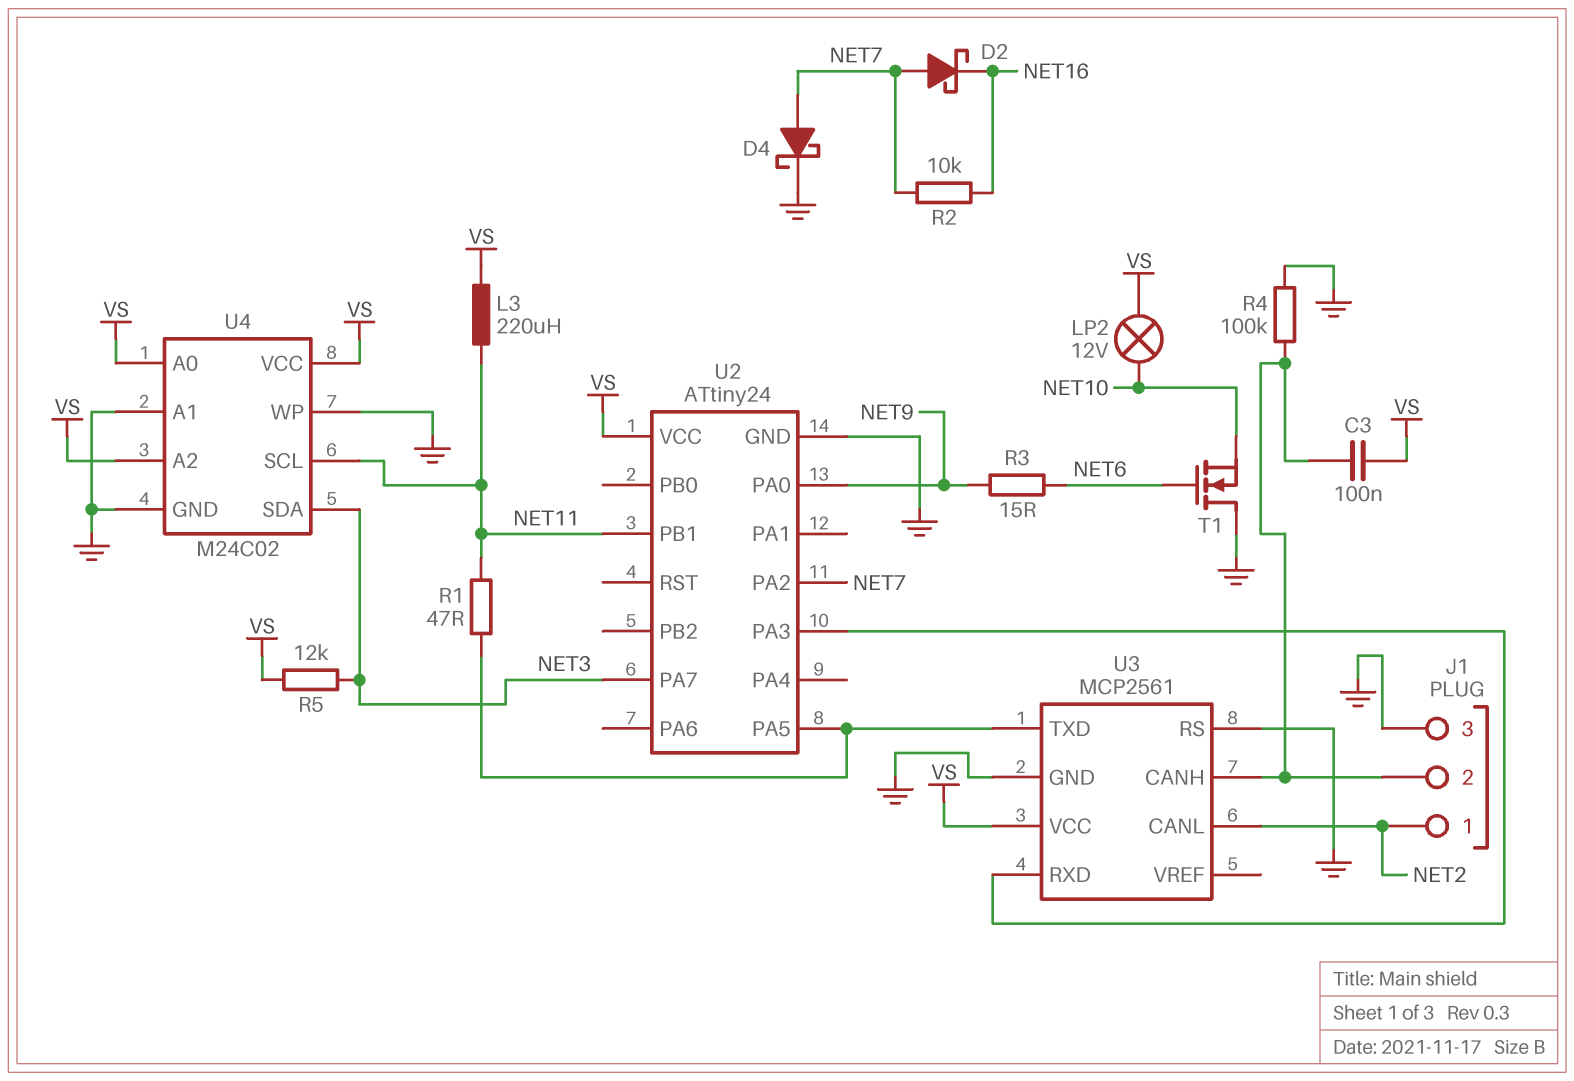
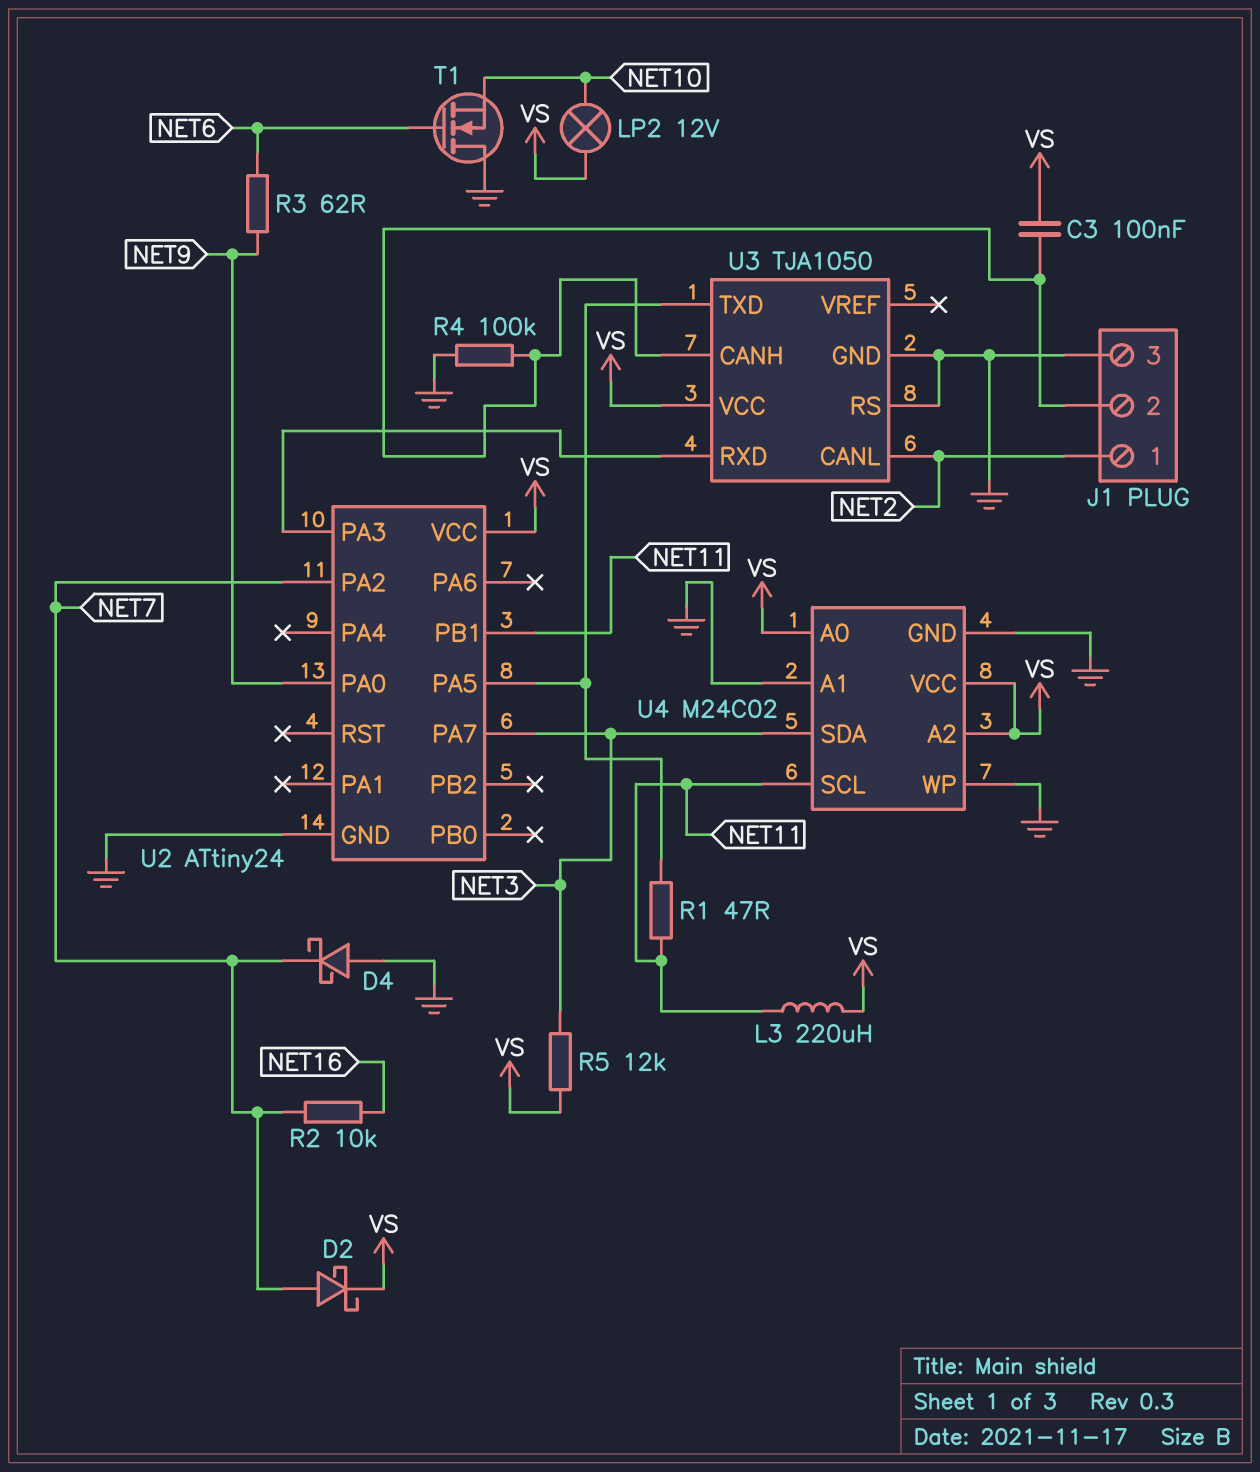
D2: schottky (A NET7, K NET16) -> schottky (A NET7, K VS)
D4: schottky (A NET7, K GND) -> schottky (A GND, K NET7)
R3: 15 (NET6, NET9) -> 62 (NET6, NET9)
U3: MCP2561 -> TJA1050

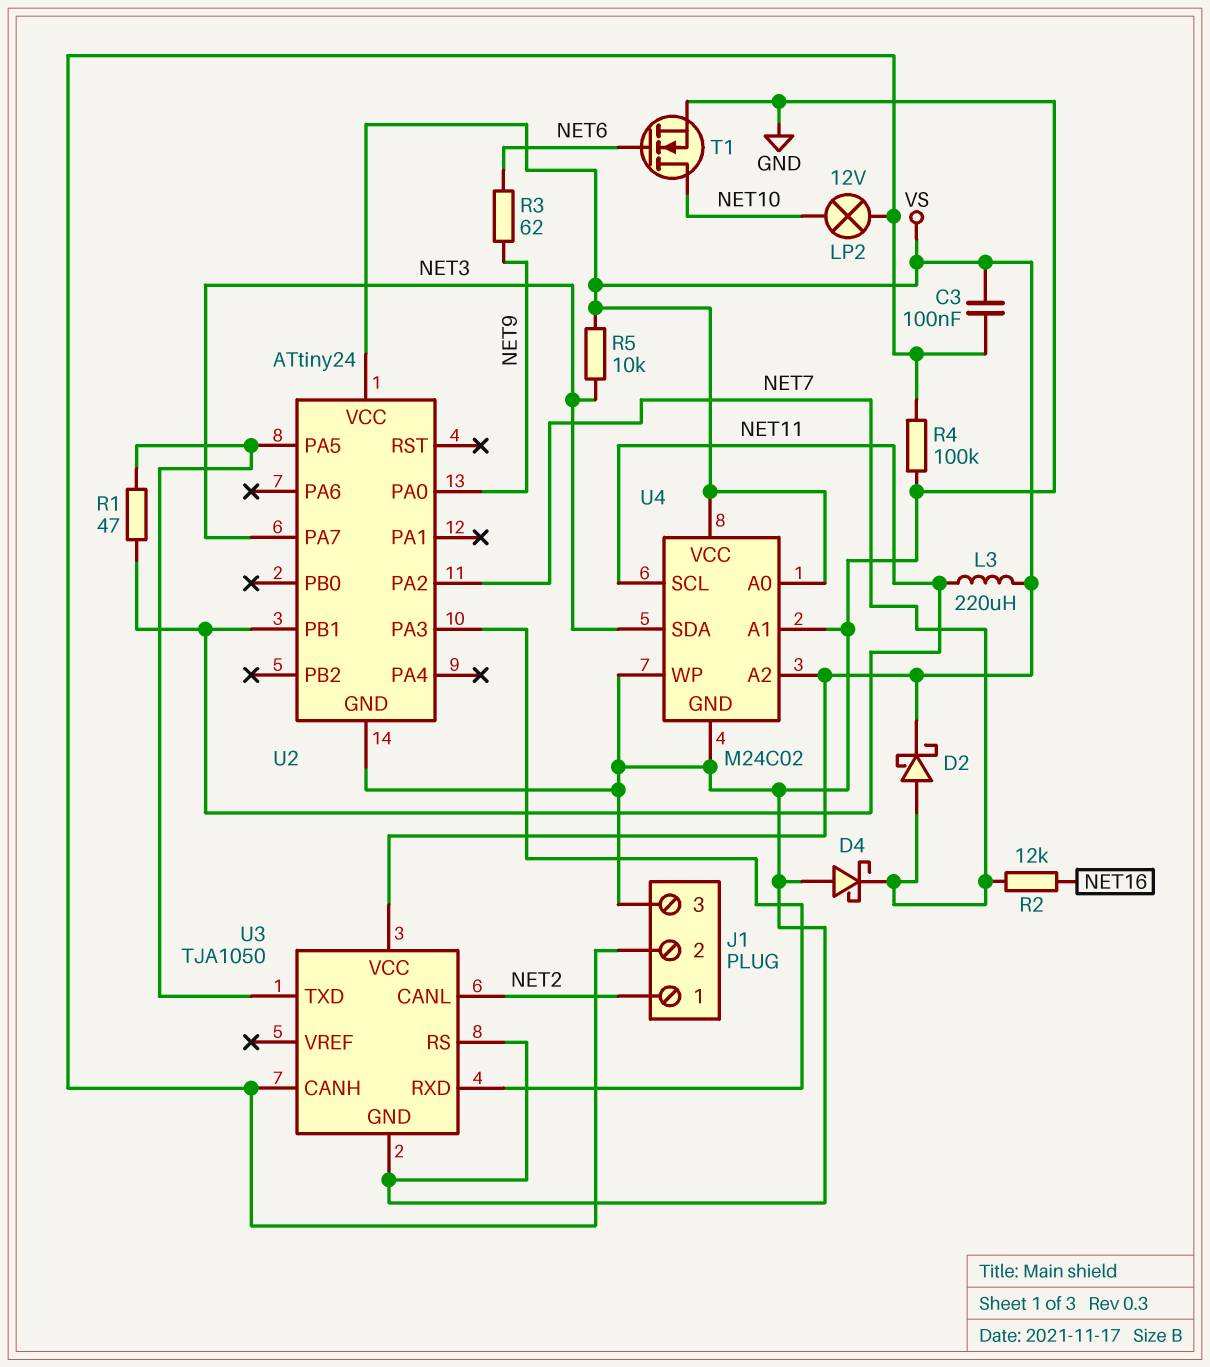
LP2: lamp 12V (NET10, VS) -> lamp 12V (J1/2, NET10)
R2: 10k (NET7, NET16) -> 12k (NET7, NET16)
R5: 12k (NET3, VS) -> 10k (NET3, VS)
T1: NMOS (G NET6, D GND, S NET10) -> NMOS (G NET6, D NET10, S GND)

